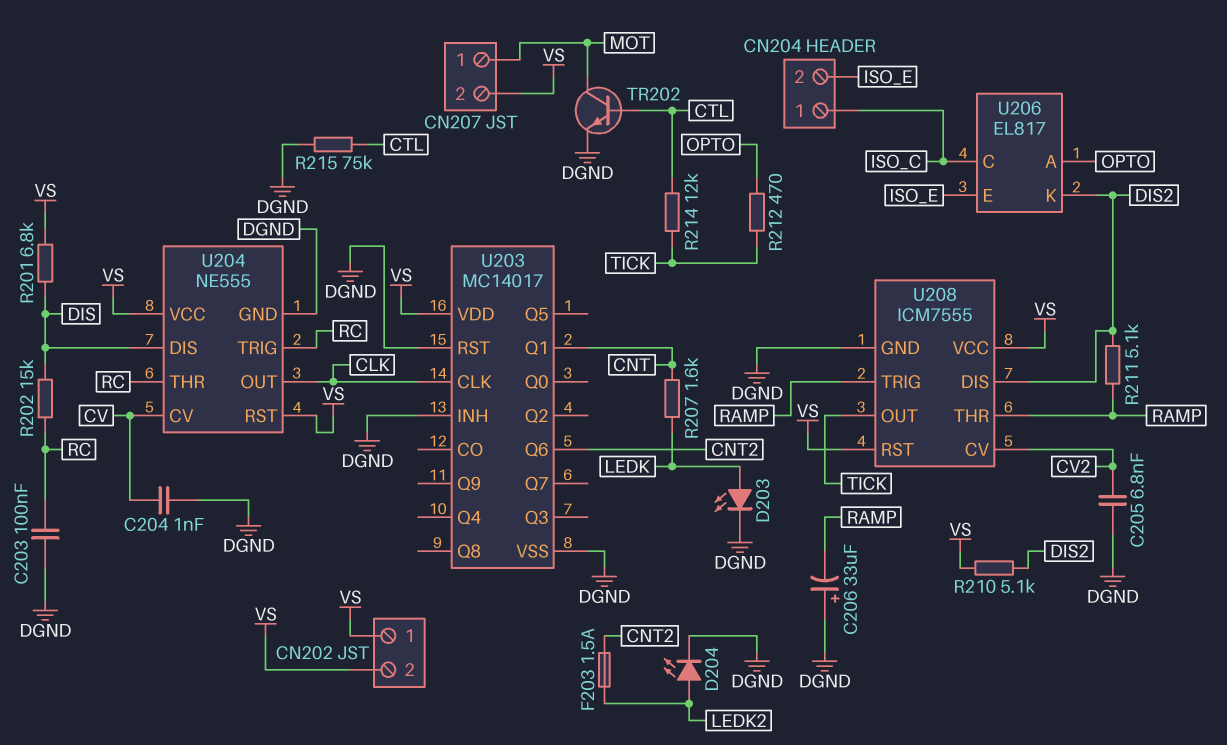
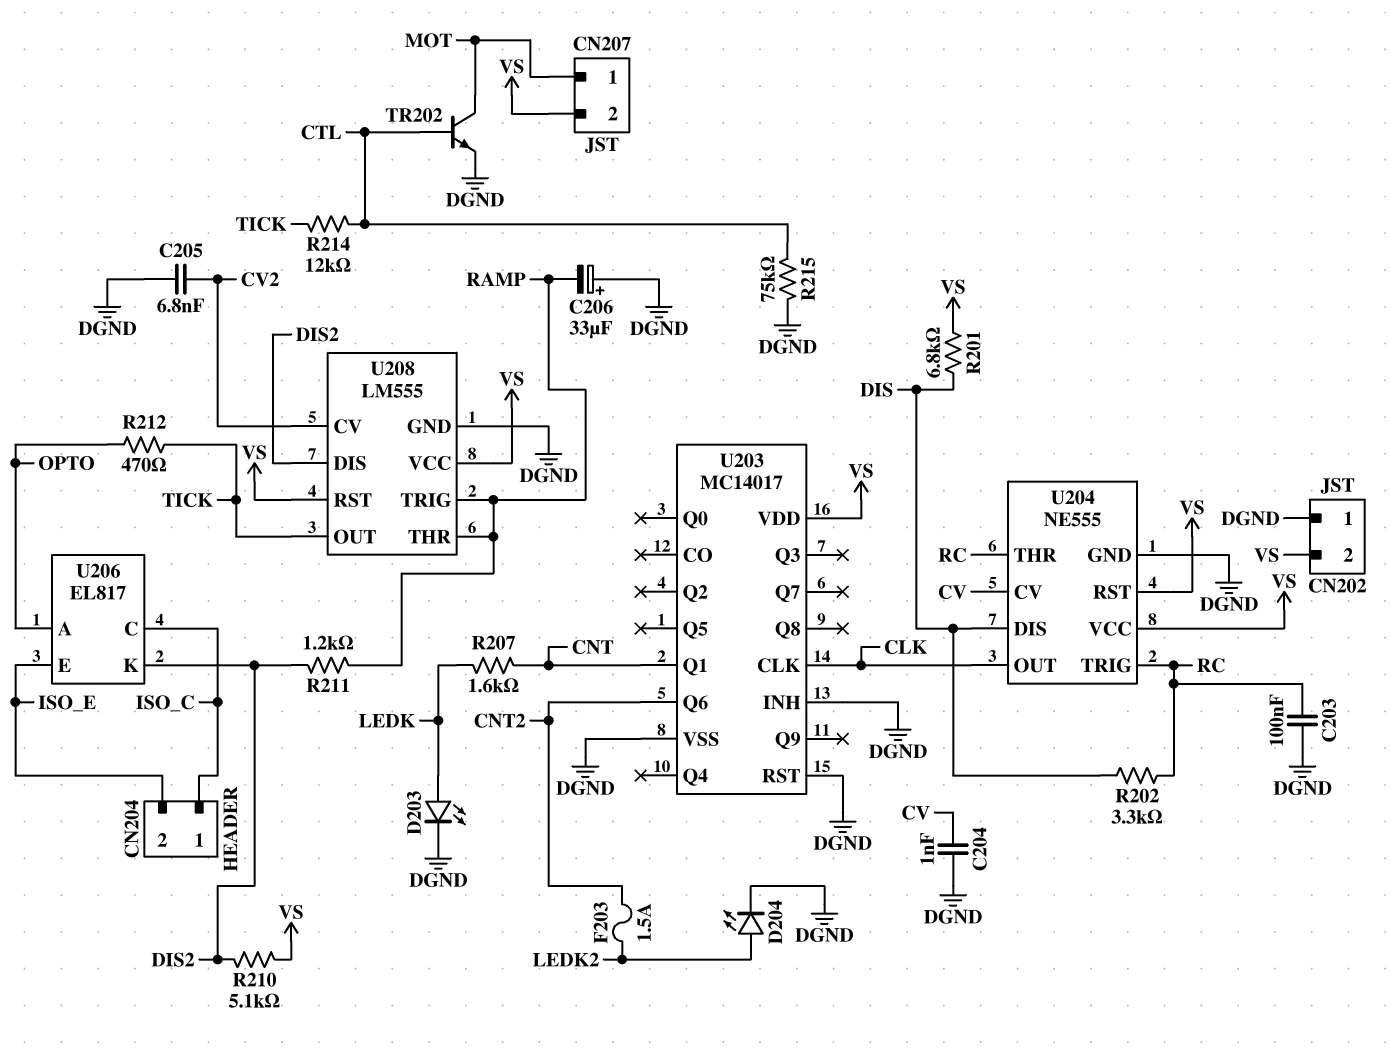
CN202 pin 1: VS -> DGND
R202: 15k (DIS, RC) -> 3.3k (DIS, RC)
R211: 5.1k (DIS2, RAMP) -> 1.2k (DIS2, RAMP)
U208: ICM7555 -> LM555

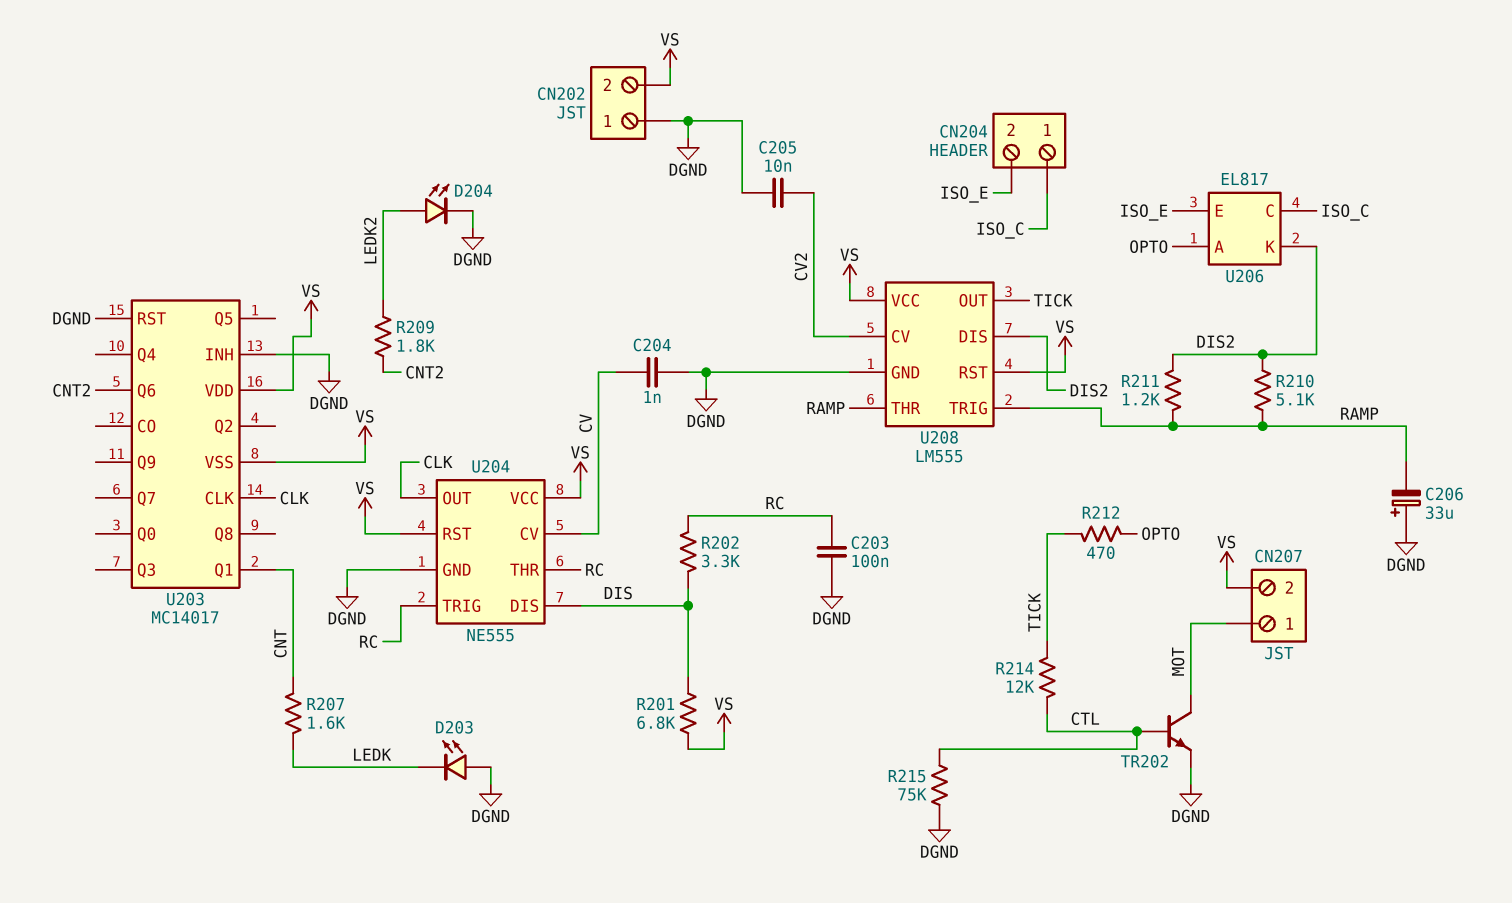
C205: 6.8nF (CV2, DGND) -> 10nF (CV2, DGND)
D203: LED (A LEDK, K DGND) -> LED (A DGND, K LEDK)
F203: 1.5A (CNT2, LEDK2) -> none
R209: none -> 1.8k (CNT2, LEDK2)
R210: 5.1k (DIS2, VS) -> 5.1k (DIS2, RAMP)
U203 pin VSS: DGND -> VS

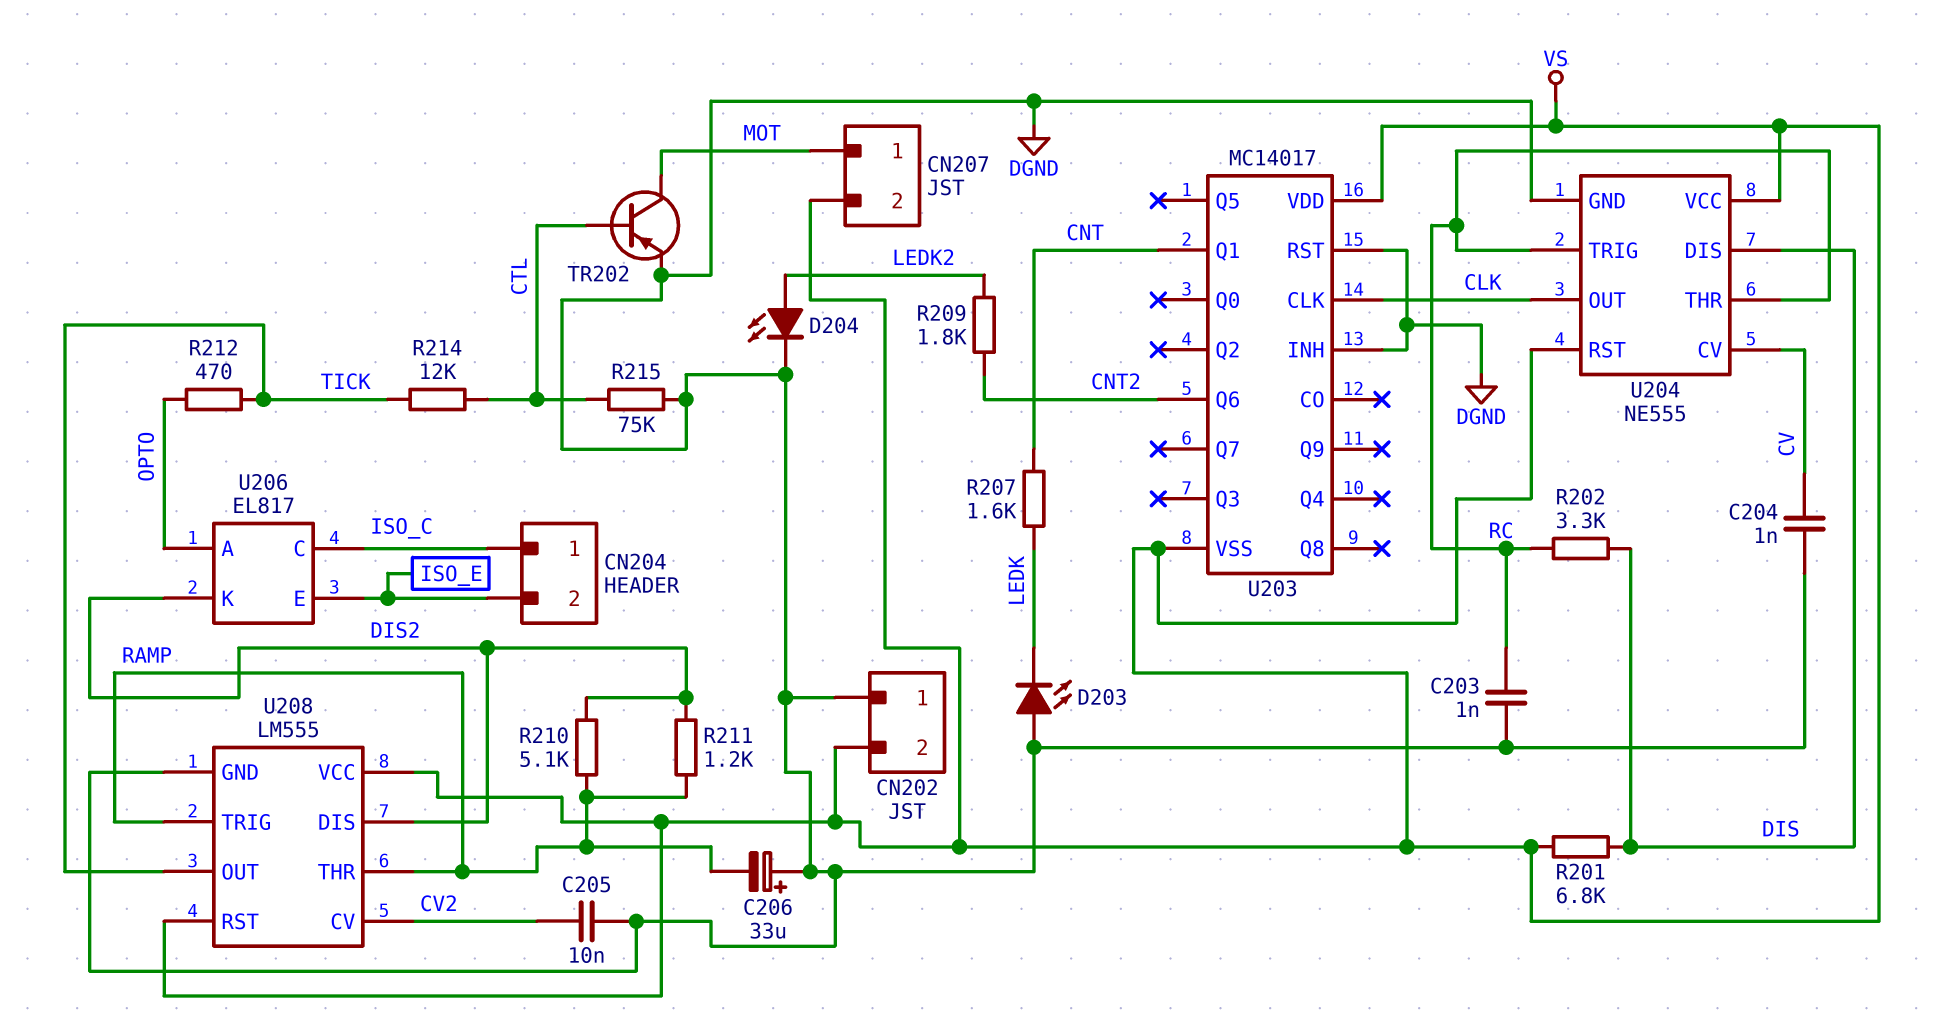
C203: 100nF (DGND, RC) -> 1nF (DGND, RC)
TR202: NPN (B CTL, C MOT, E DGND) -> PNP (B CTL, C MOT, E DGND)

